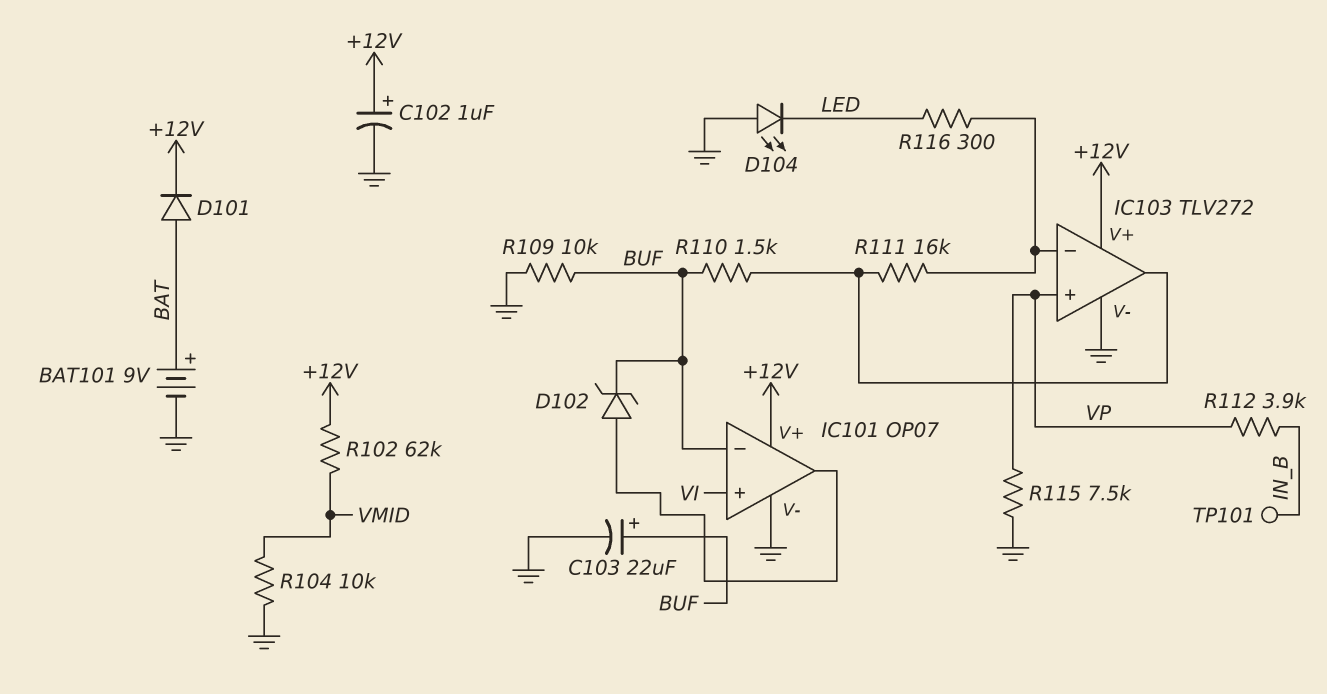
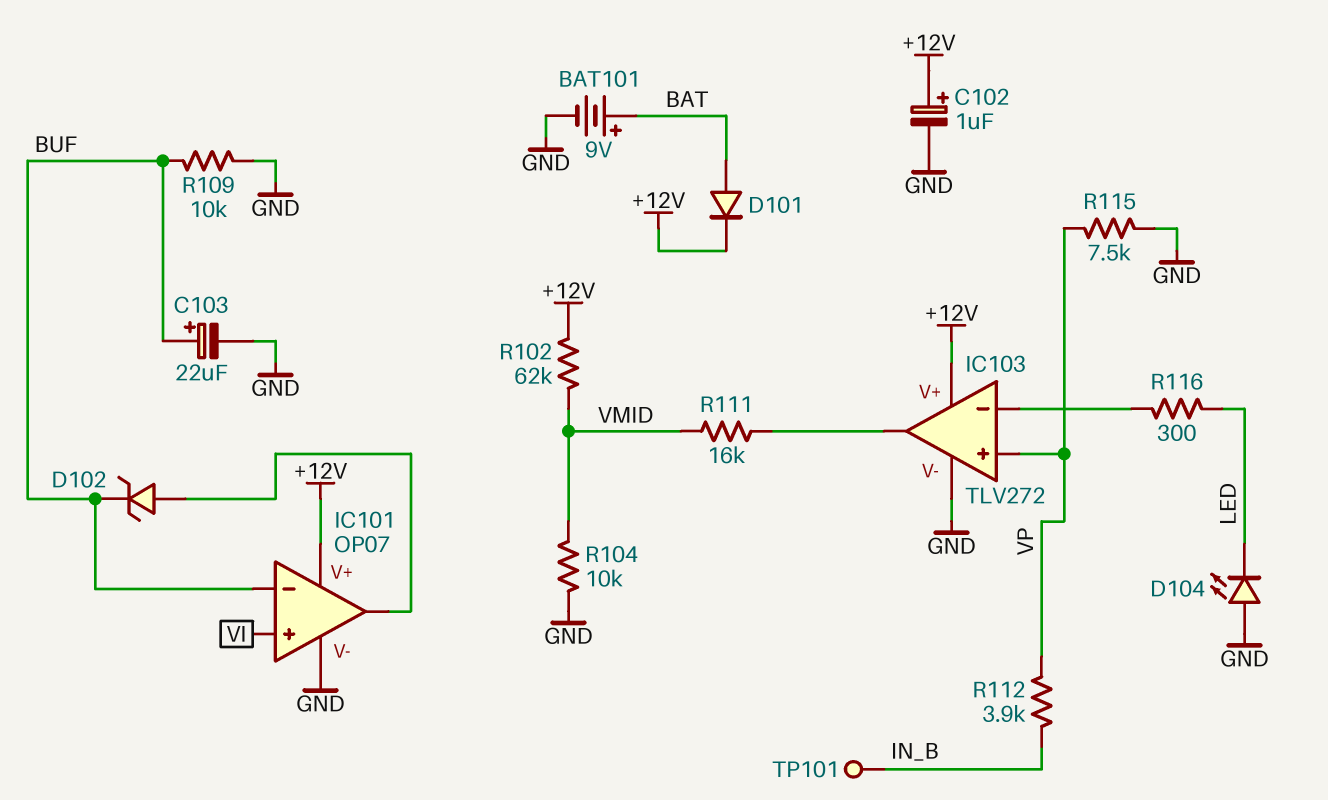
R110: 1.5k (BUF, IC103/out) -> none
R111: 16k (IC103/in-, IC103/out) -> 16k (IC103/out, VMID)

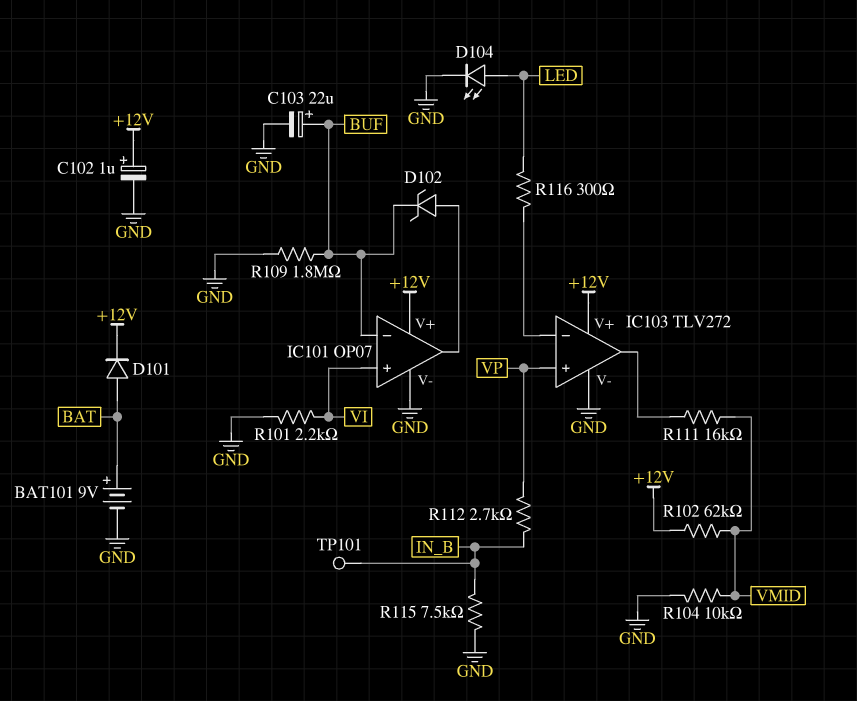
D104: LED (A GND, K LED) -> LED (A LED, K GND)
R101: none -> 2.2k (GND, VI)
R109: 10k (BUF, GND) -> 1.8M (BUF, GND)
R112: 3.9k (IN_B, VP) -> 2.7k (IN_B, VP)
R115: 7.5k (GND, VP) -> 7.5k (GND, IN_B)

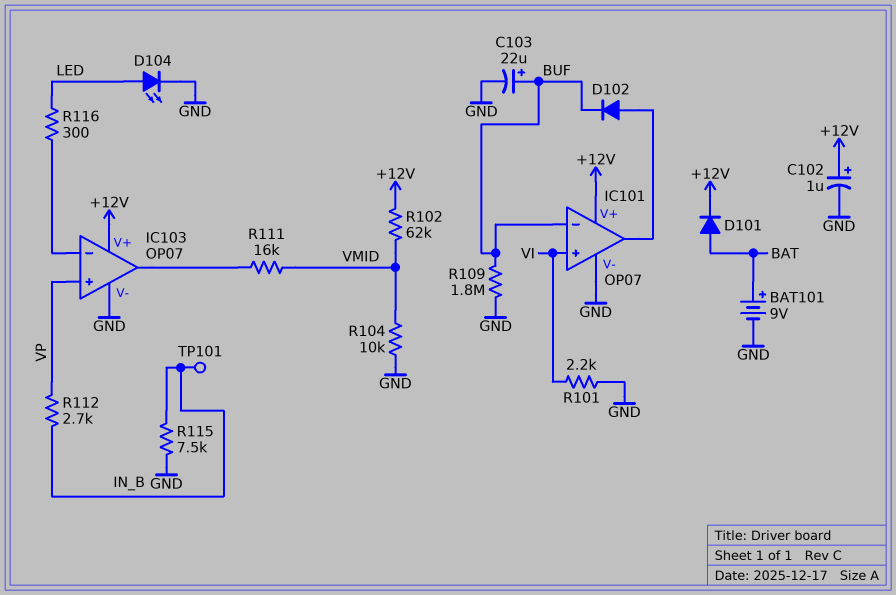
D102: zener (A IC101/out, K BUF) -> diode (A IC101/out, K BUF)
IC103: TLV272 -> OP07

